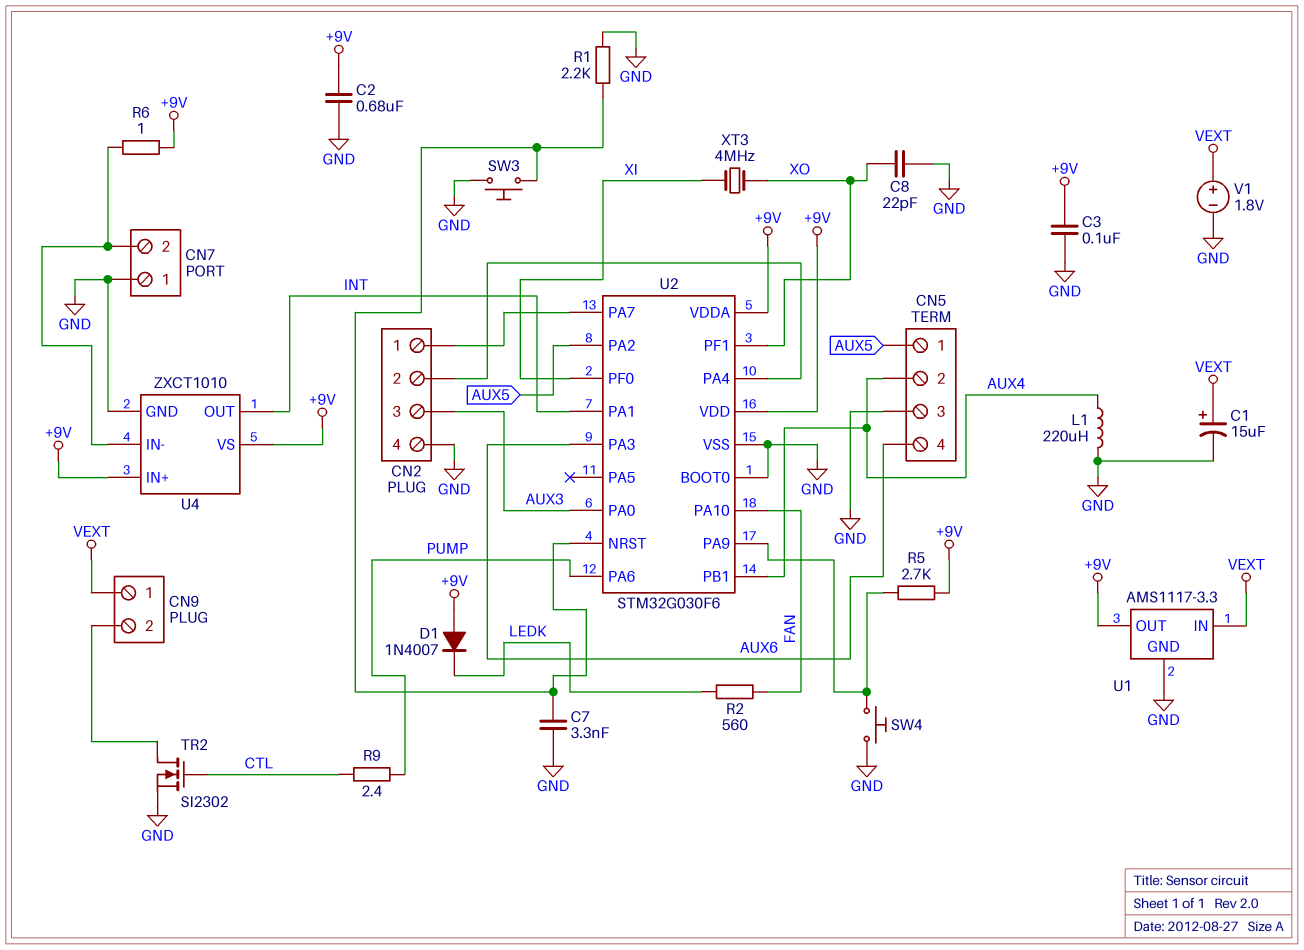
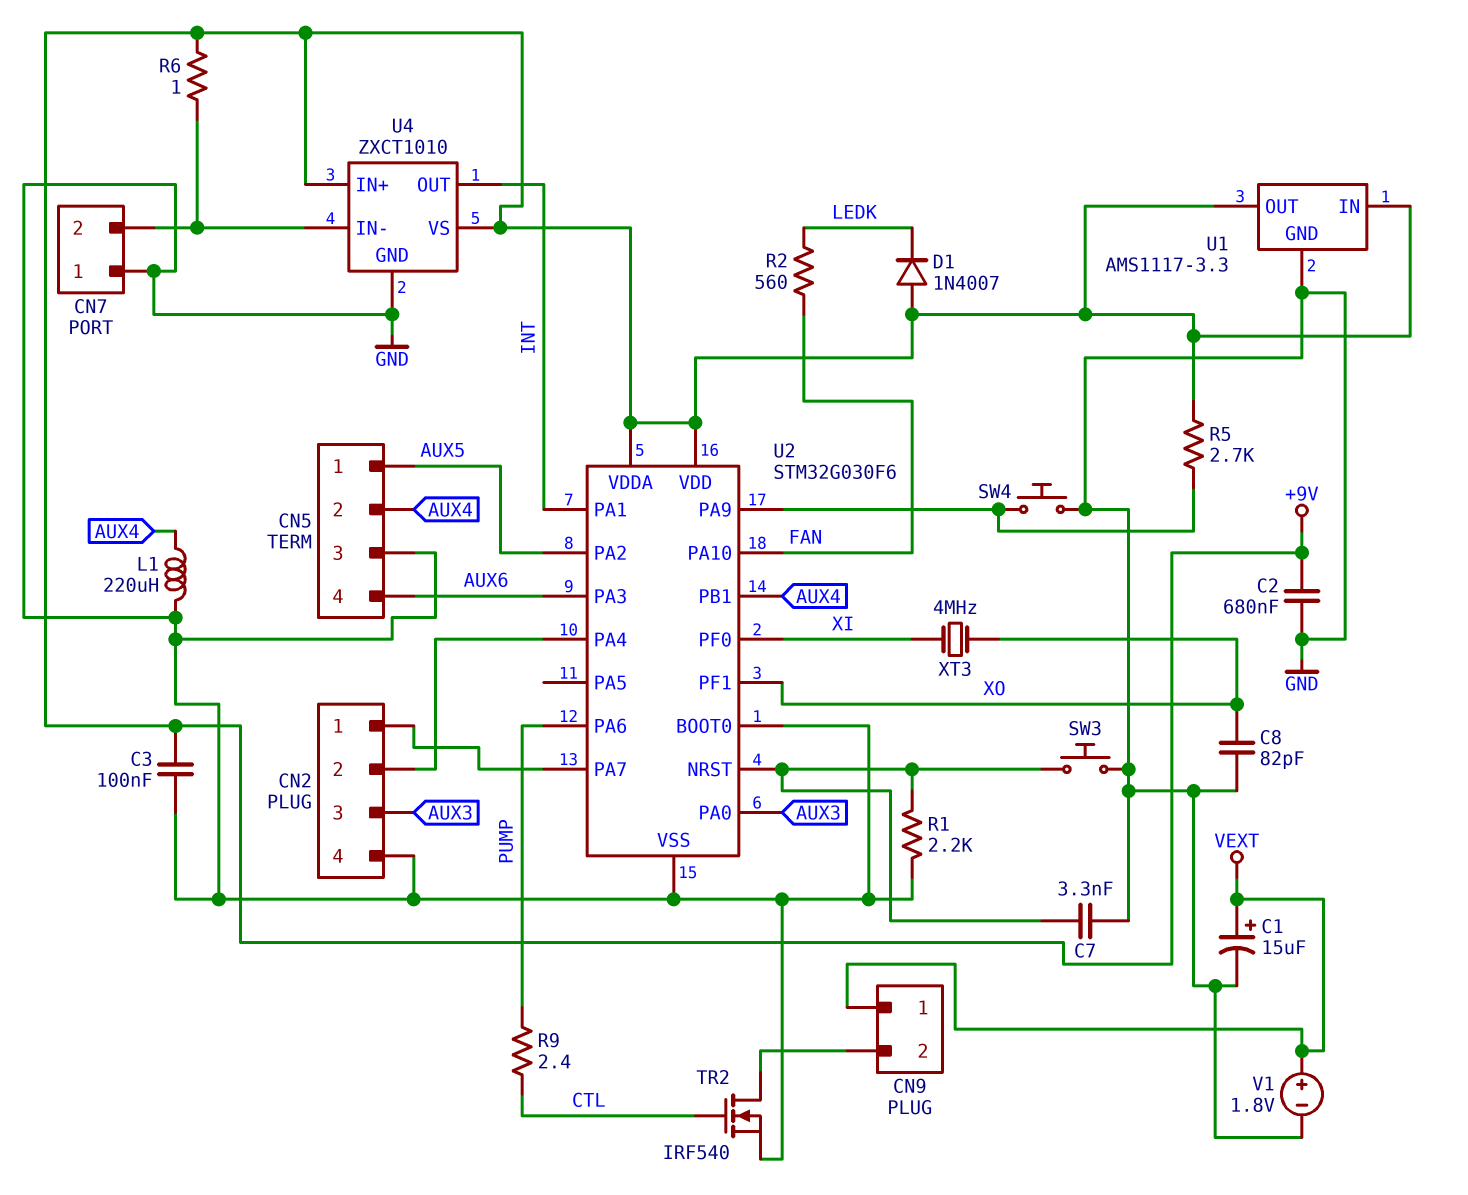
C8: 22pF (GND, XO) -> 82pF (GND, XO)
TR2: NMOS SI2302 (G CTL, D CN9/2, S GND) -> NMOS IRF540 (G CTL, D CN9/2, S GND)
U1 pin IN: VEXT -> +9V

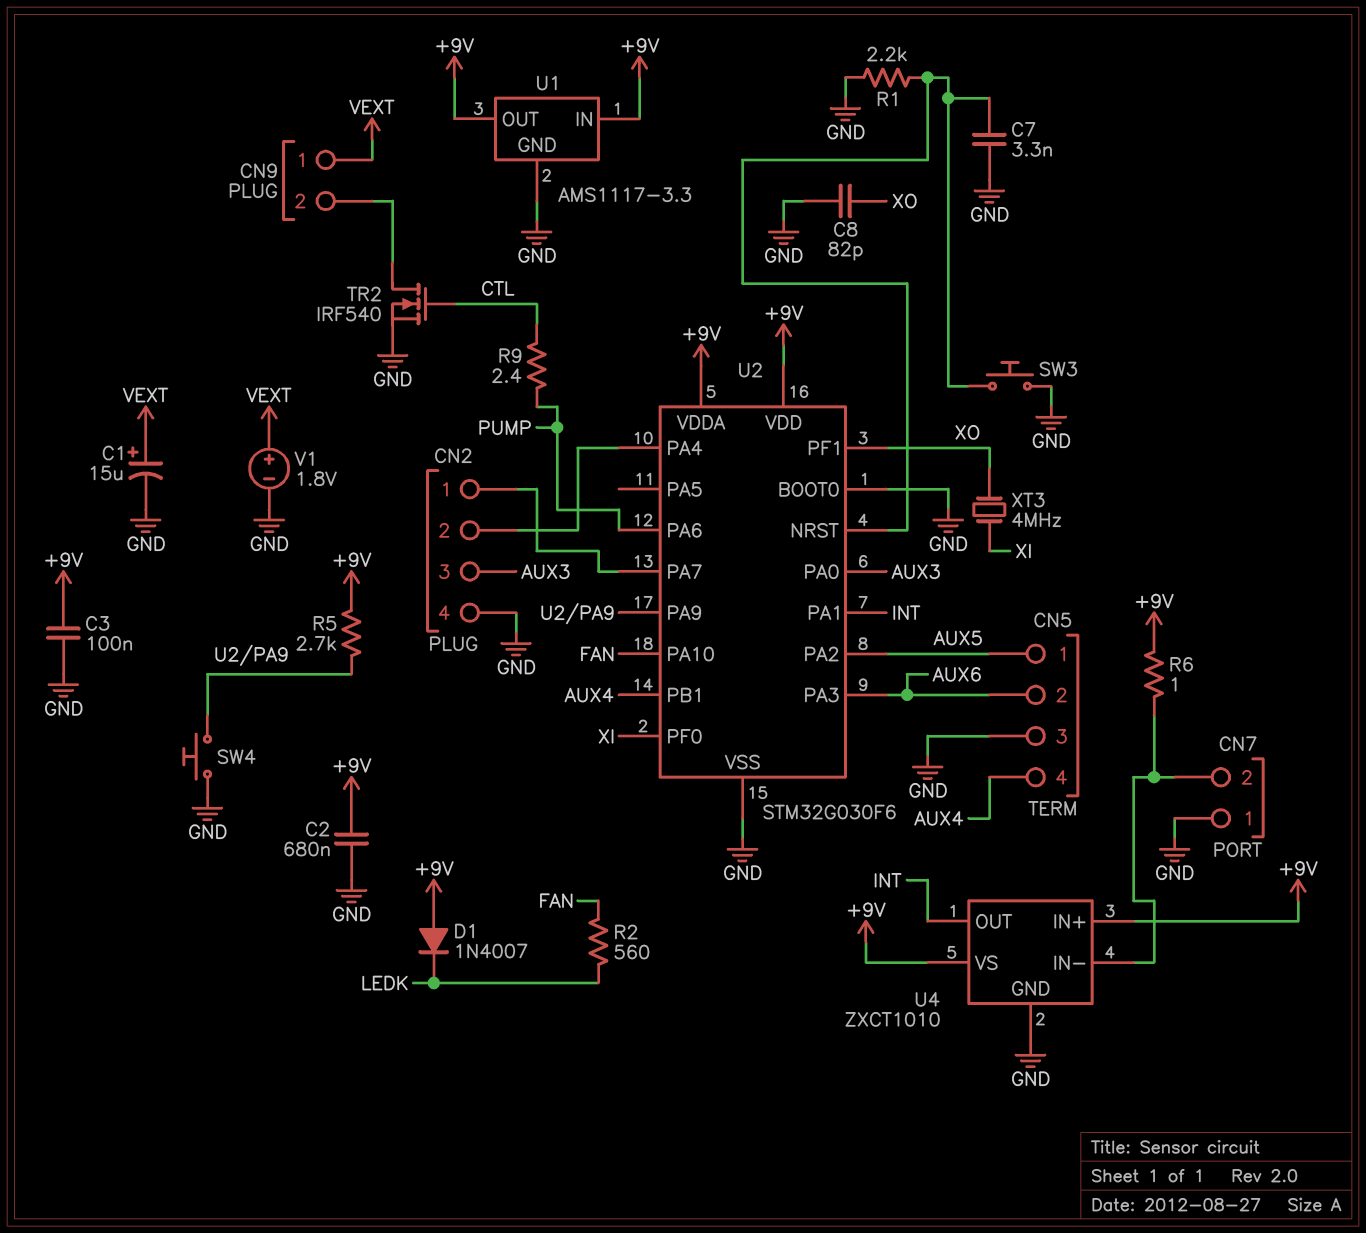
CN5 pin 2: AUX4 -> AUX6
CN5 pin 4: AUX6 -> AUX4
L1: 220uH (AUX4, GND) -> none

